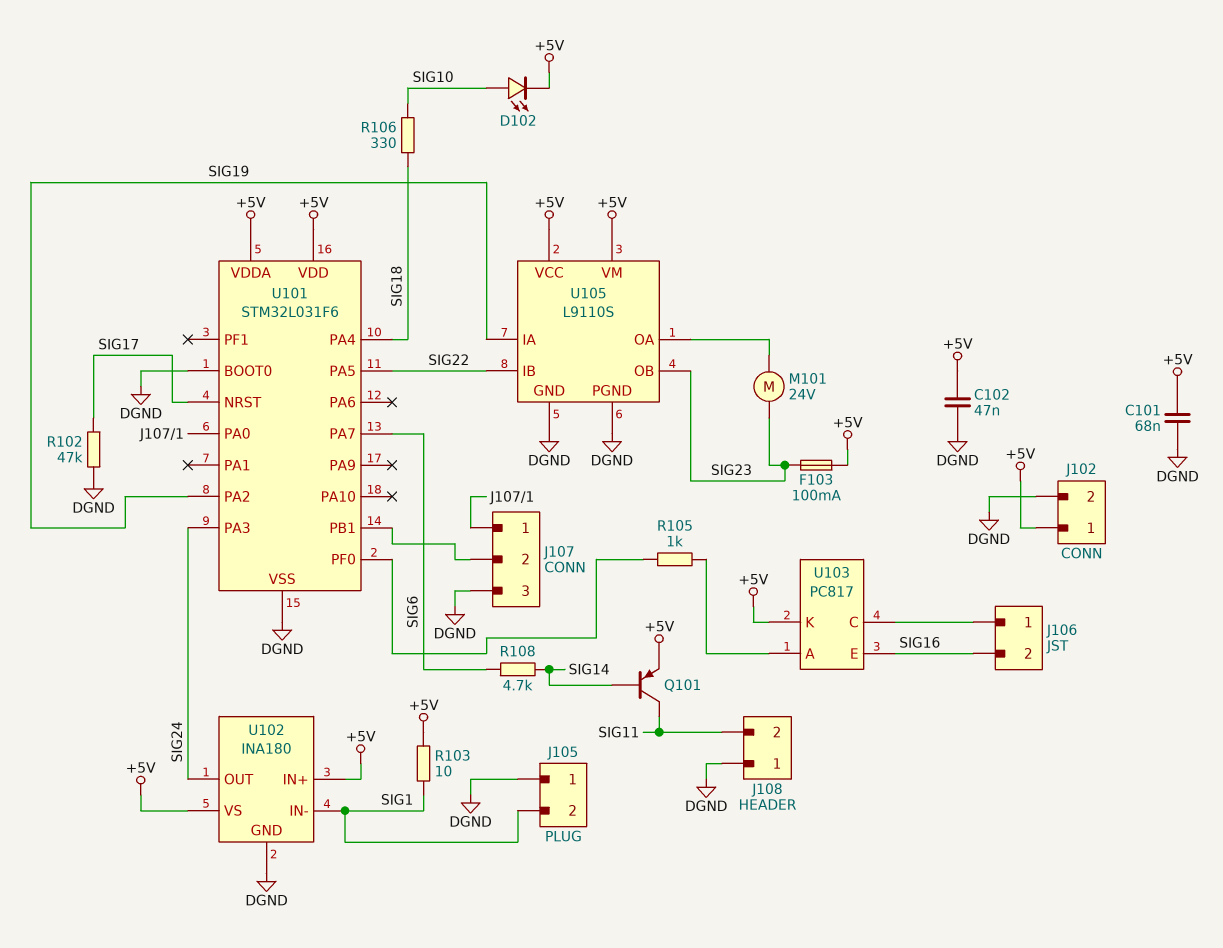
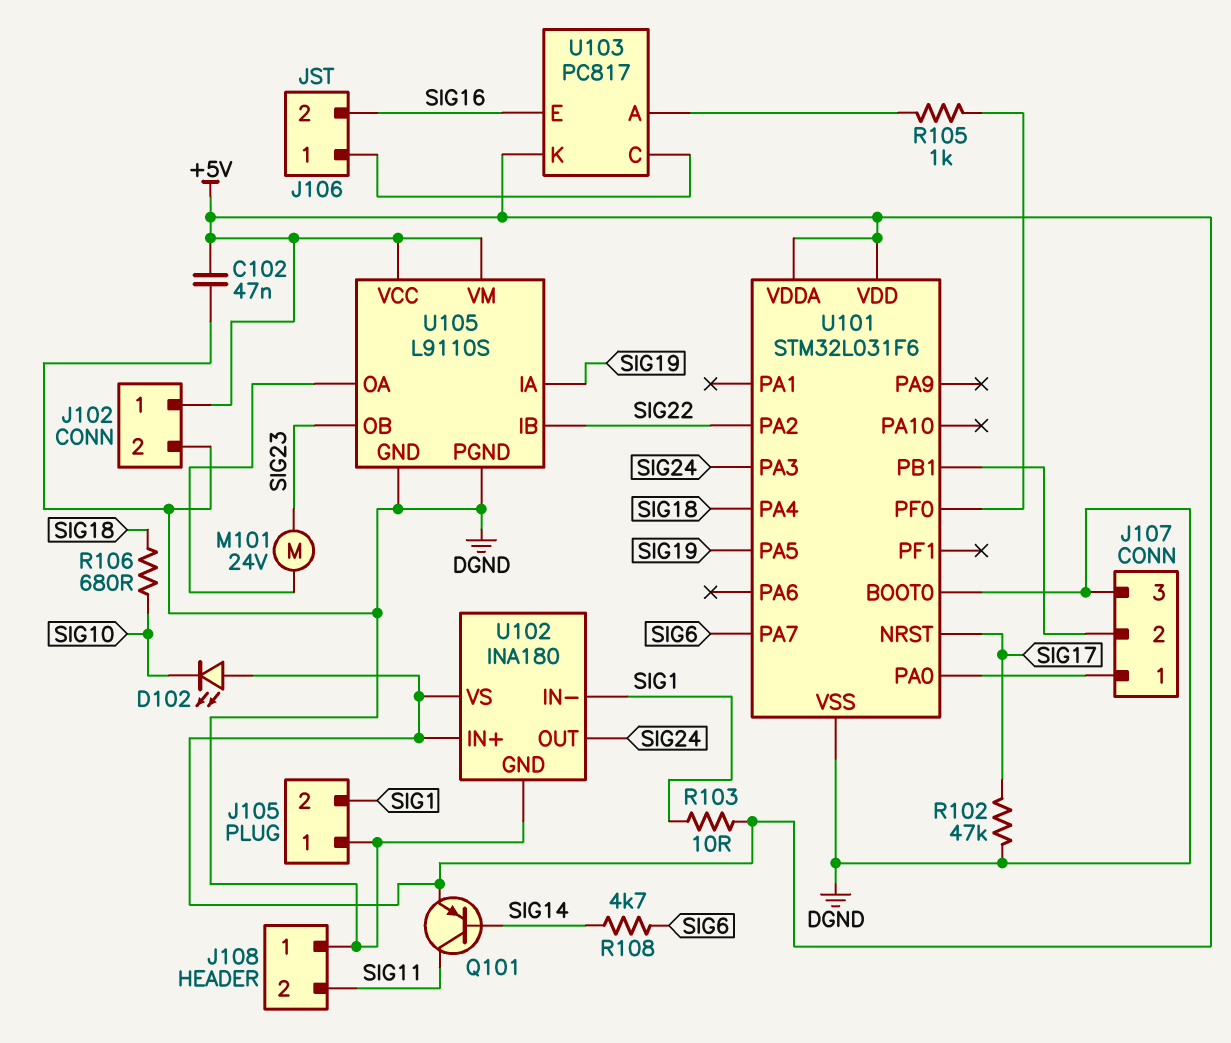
C101: 68nF (+5V, DGND) -> none
D102: LED (A SIG10, K +5V) -> LED (A +5V, K SIG10)
F103: 100mA (+5V, SIG23) -> none
R106: 330 (SIG10, SIG18) -> 680 (SIG10, SIG18)
U101 pin PA2: SIG19 -> SIG22
U101 pin PA5: SIG22 -> SIG19

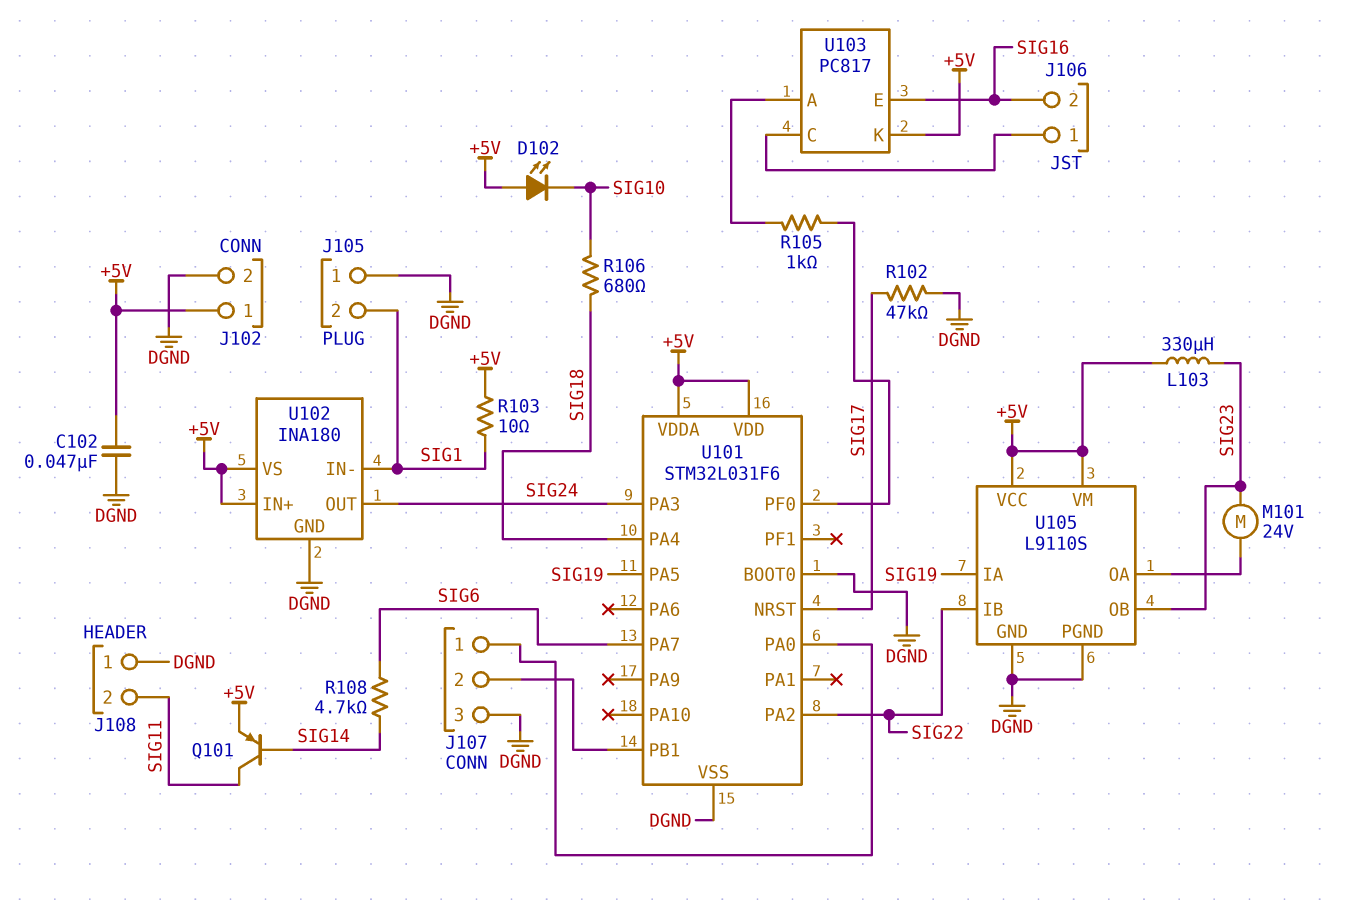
L103: none -> 330uH (+5V, SIG23)

